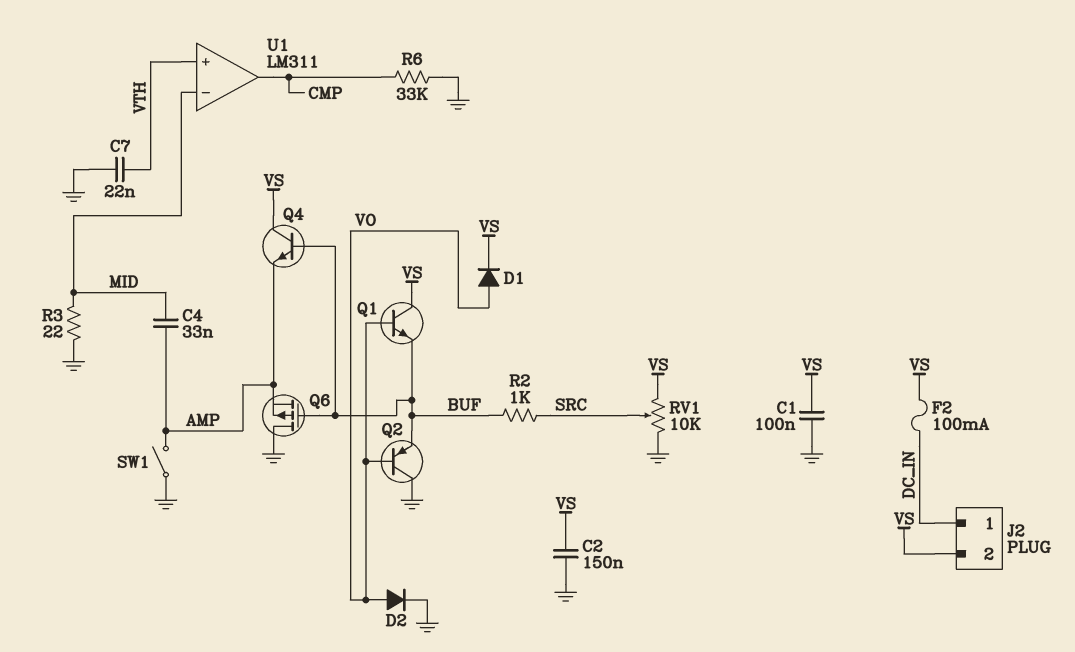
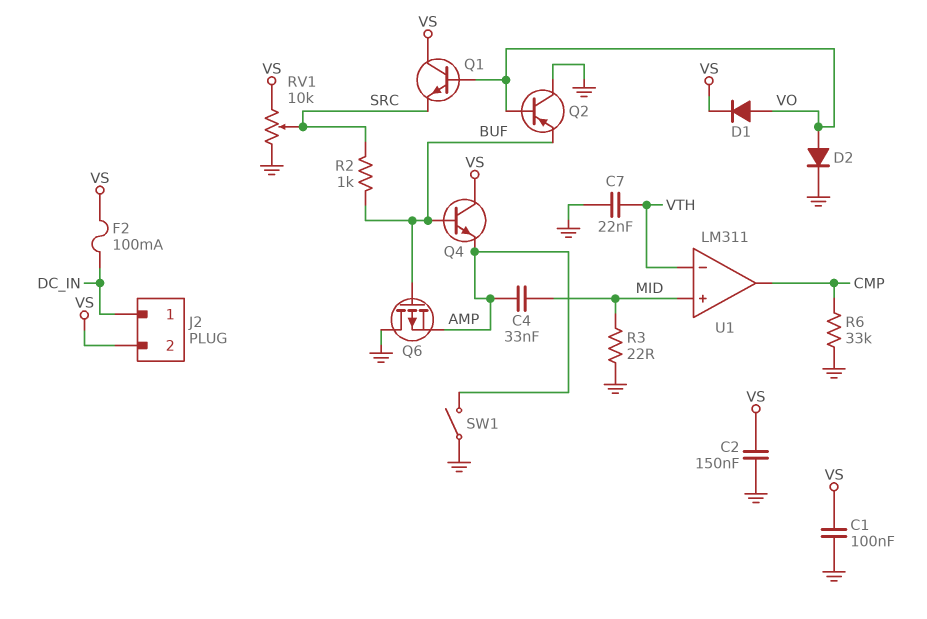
Q1: NPN (B VO, C VS, E BUF) -> NPN (B VO, C VS, E SRC)
U1 pin in+: VTH -> MID
U1 pin in-: MID -> VTH

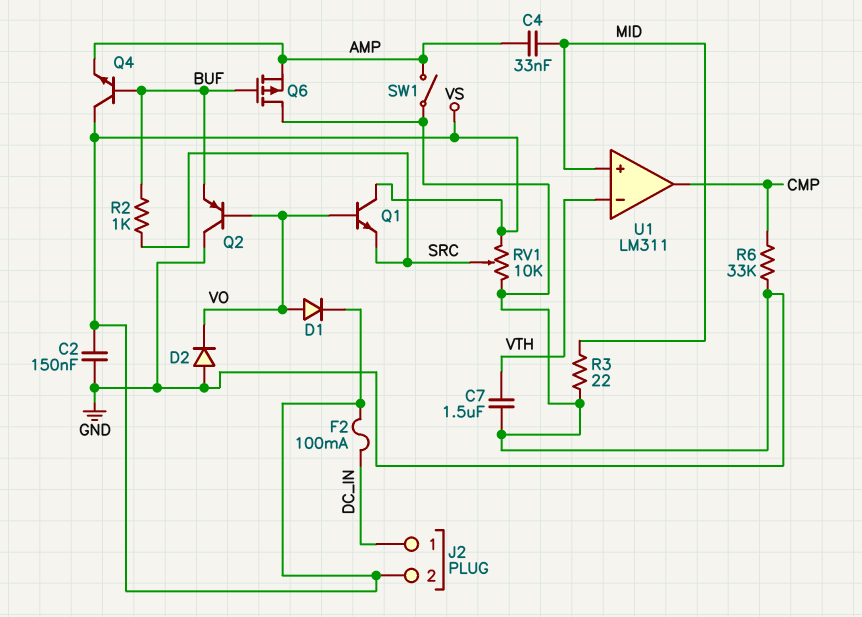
C1: 100nF (GND, VS) -> none
C7: 22nF (GND, VTH) -> 1.5uF (GND, VTH)
D2: diode (A VO, K GND) -> diode (A GND, K VO)

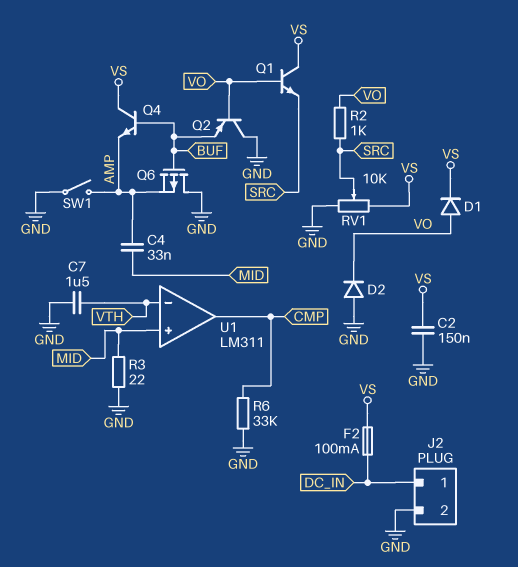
J2 pin 2: VS -> GND
R2: 1k (BUF, SRC) -> 1k (SRC, VO)

